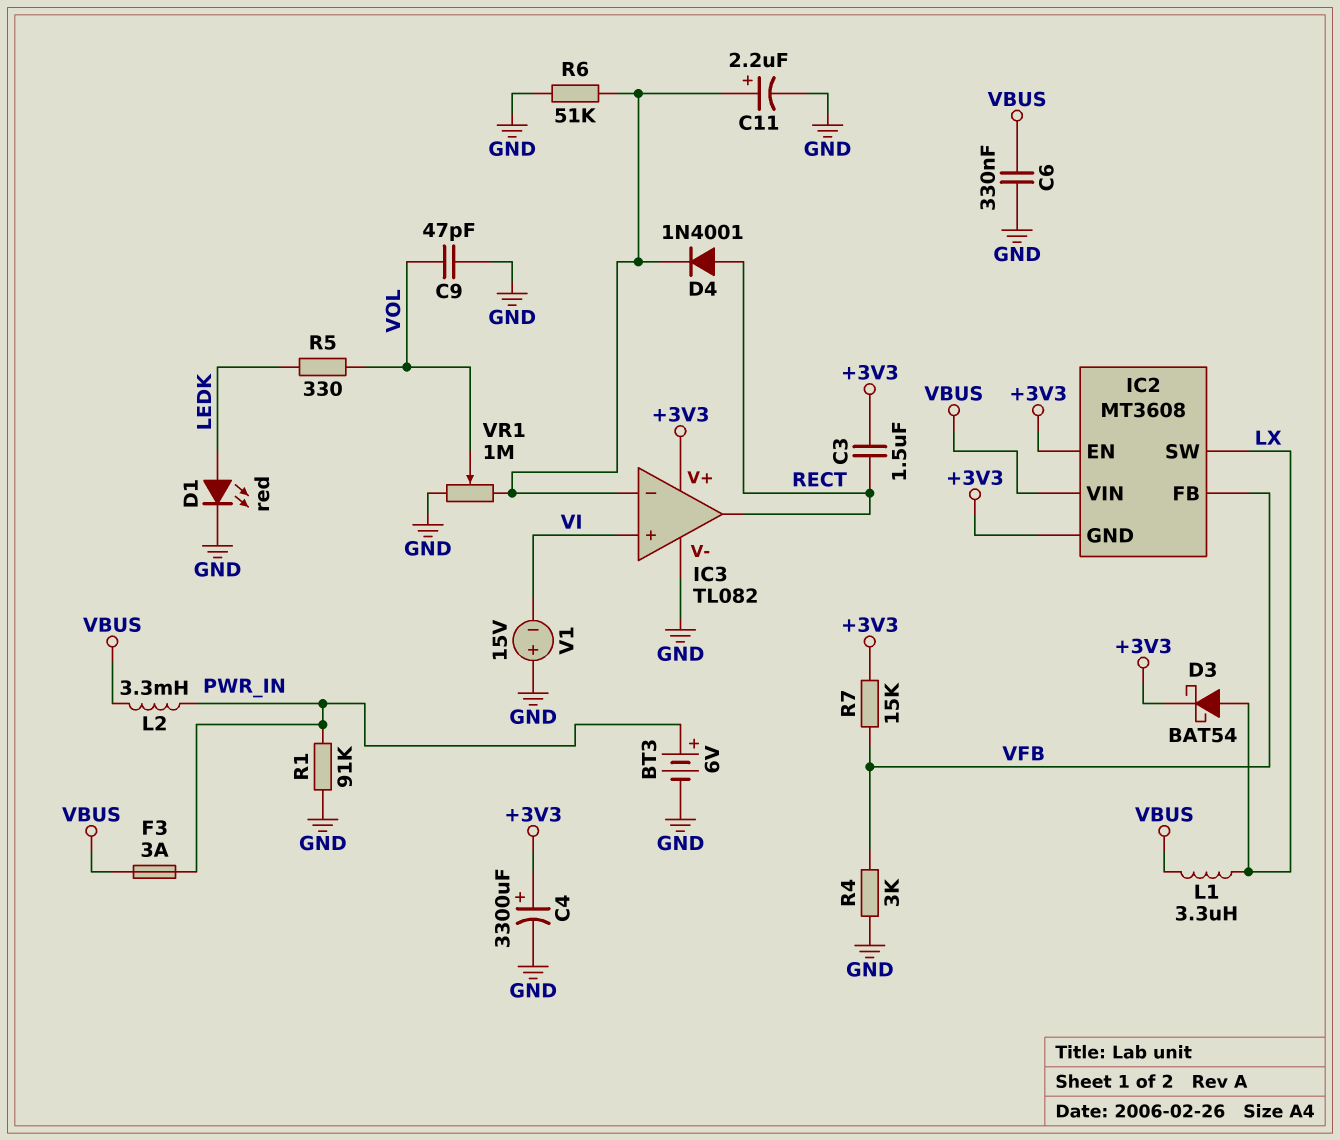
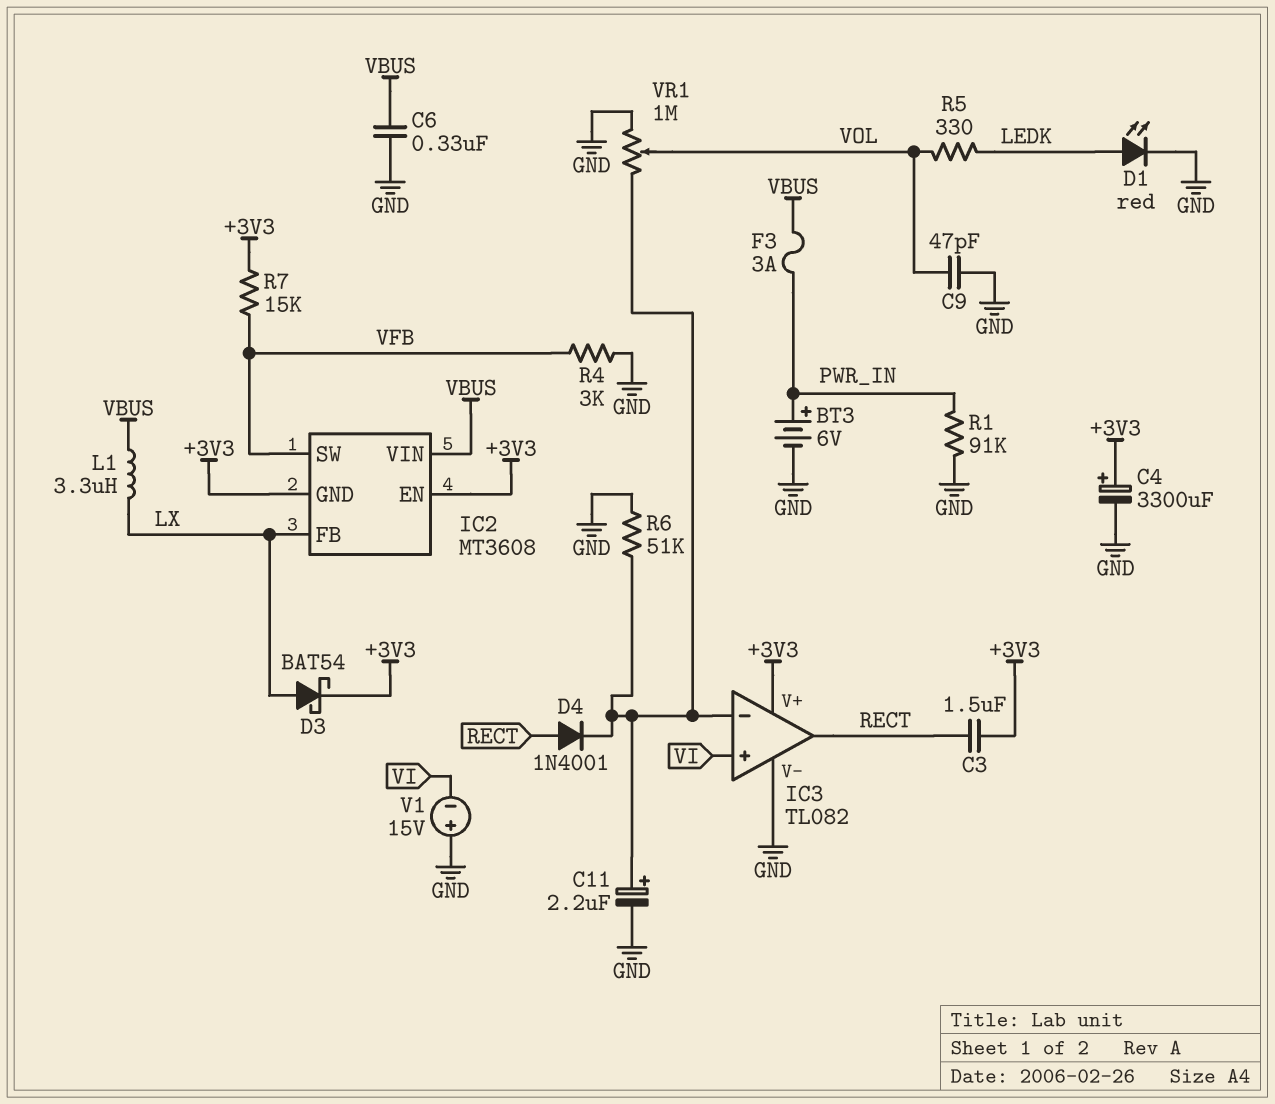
IC2 pin FB: VFB -> LX
IC2 pin SW: LX -> VFB
L2: 3.3mH (PWR_IN, VBUS) -> none

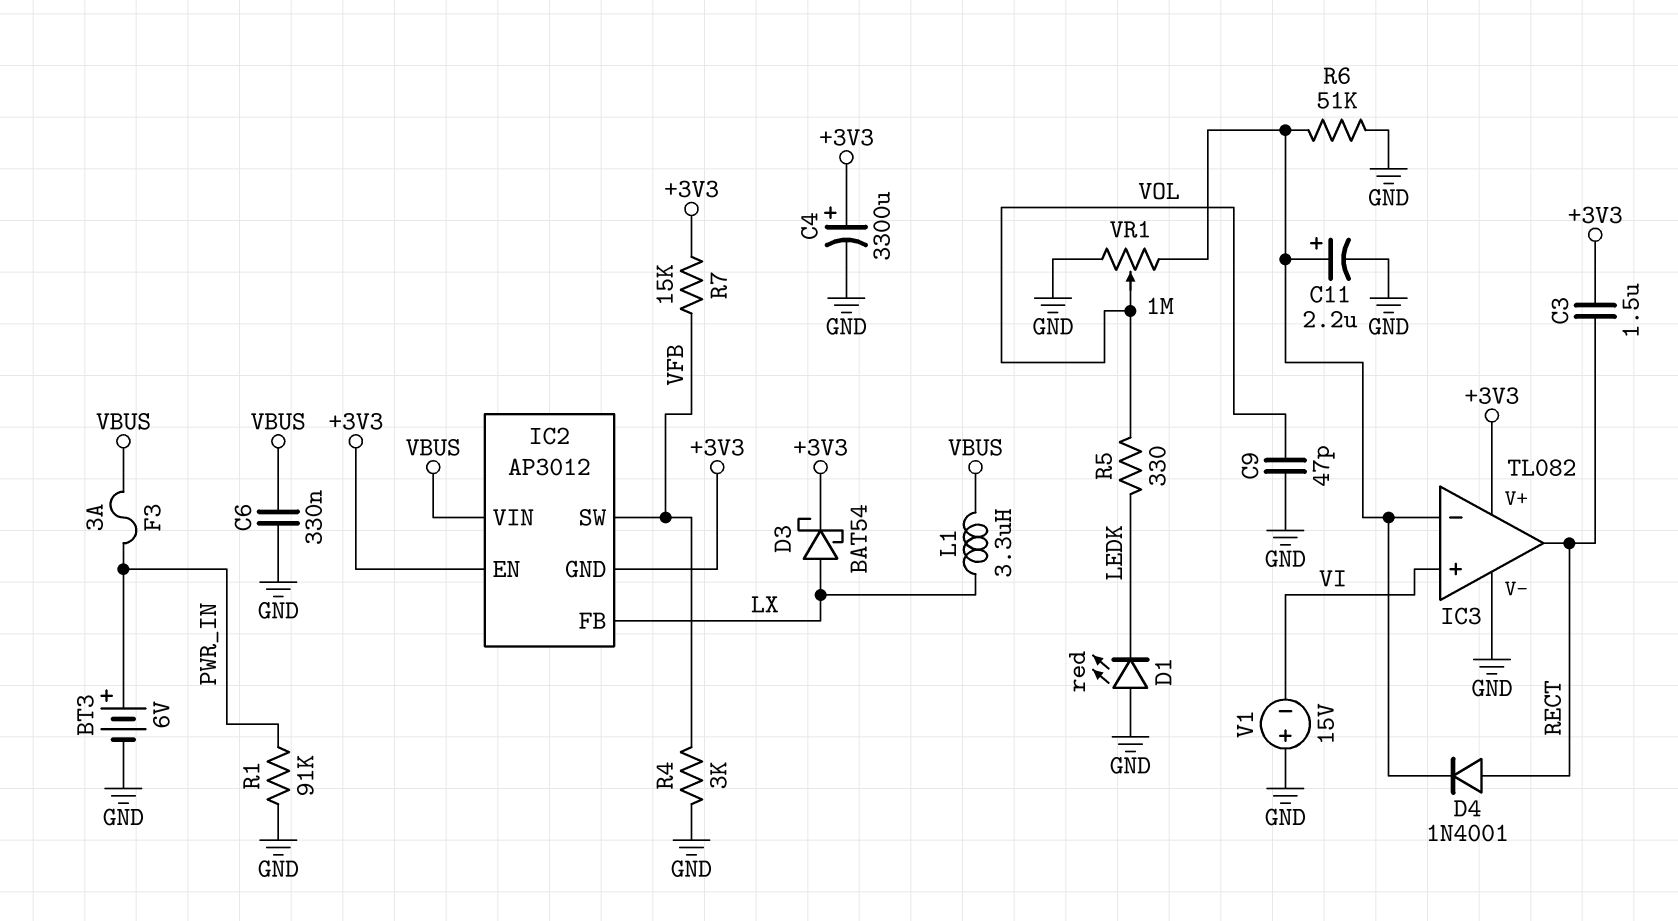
D1: LED red (A LEDK, K GND) -> LED red (A GND, K LEDK)
IC2: MT3608 -> AP3012

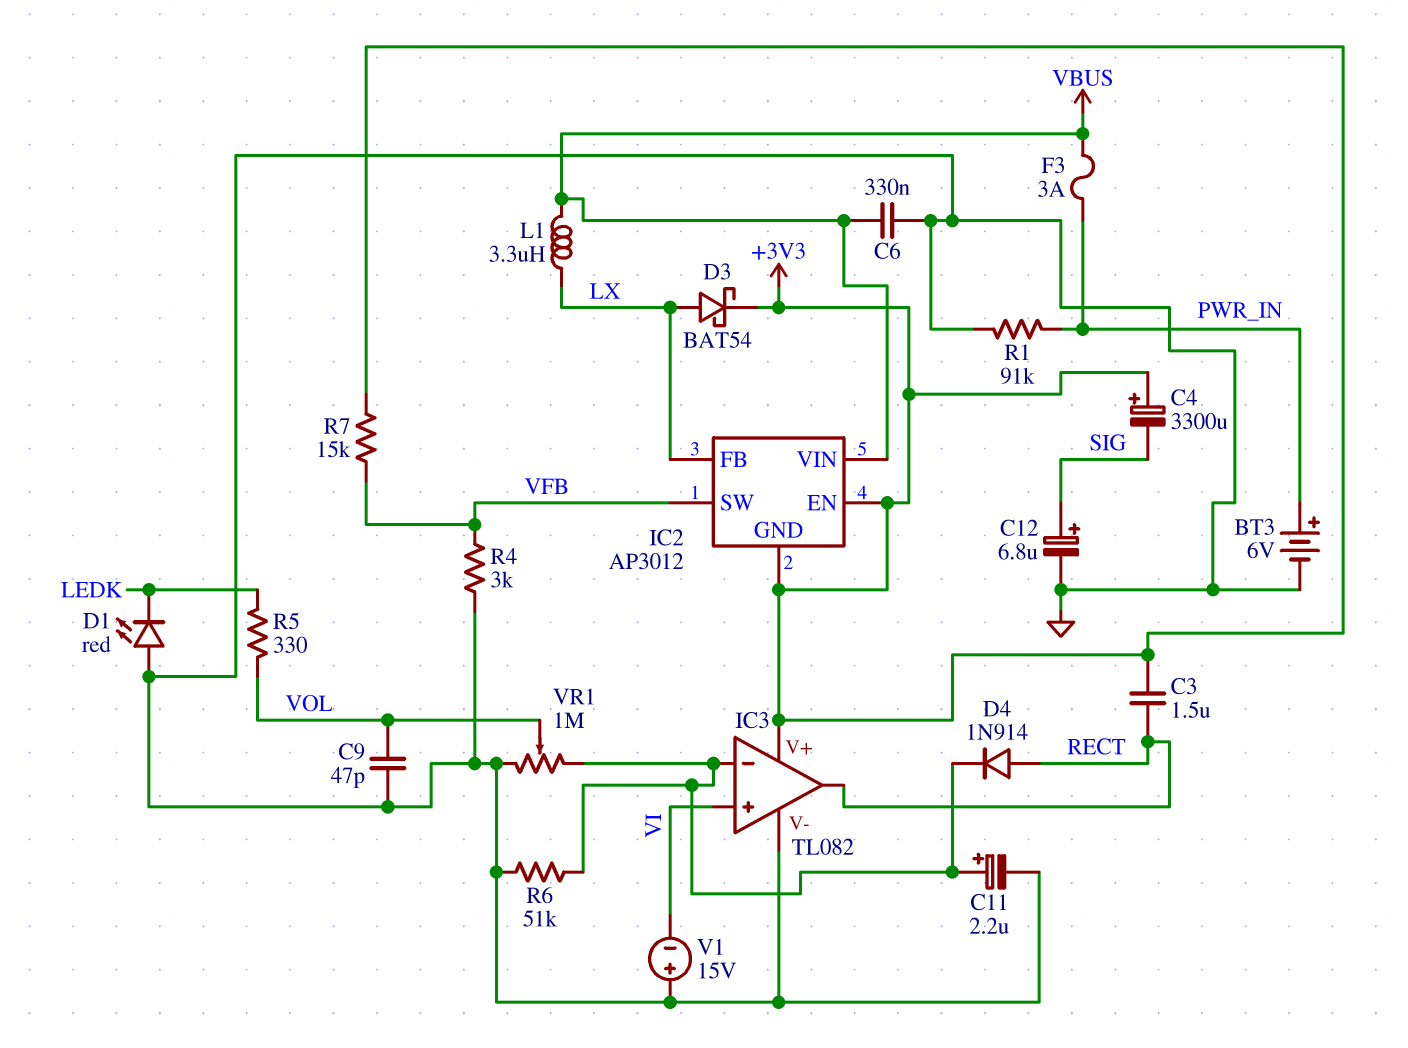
C4: 3300uF (plus +3V3, minus GND) -> 3300uF (plus +3V3, minus SIG)
C12: none -> 6.8uF (plus SIG, minus GND)
D4: diode 1N4001 (A RECT, K IC3/in-) -> diode 1N914 (A RECT, K IC3/in-)

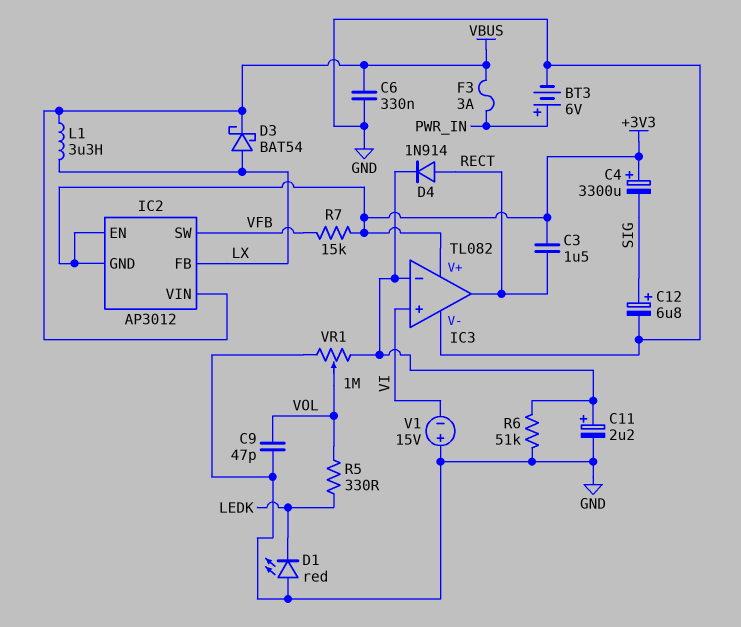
D3: schottky BAT54 (A LX, K +3V3) -> schottky BAT54 (A LX, K VBUS)
R1: 91k (GND, PWR_IN) -> none
R4: 3k (GND, VFB) -> none

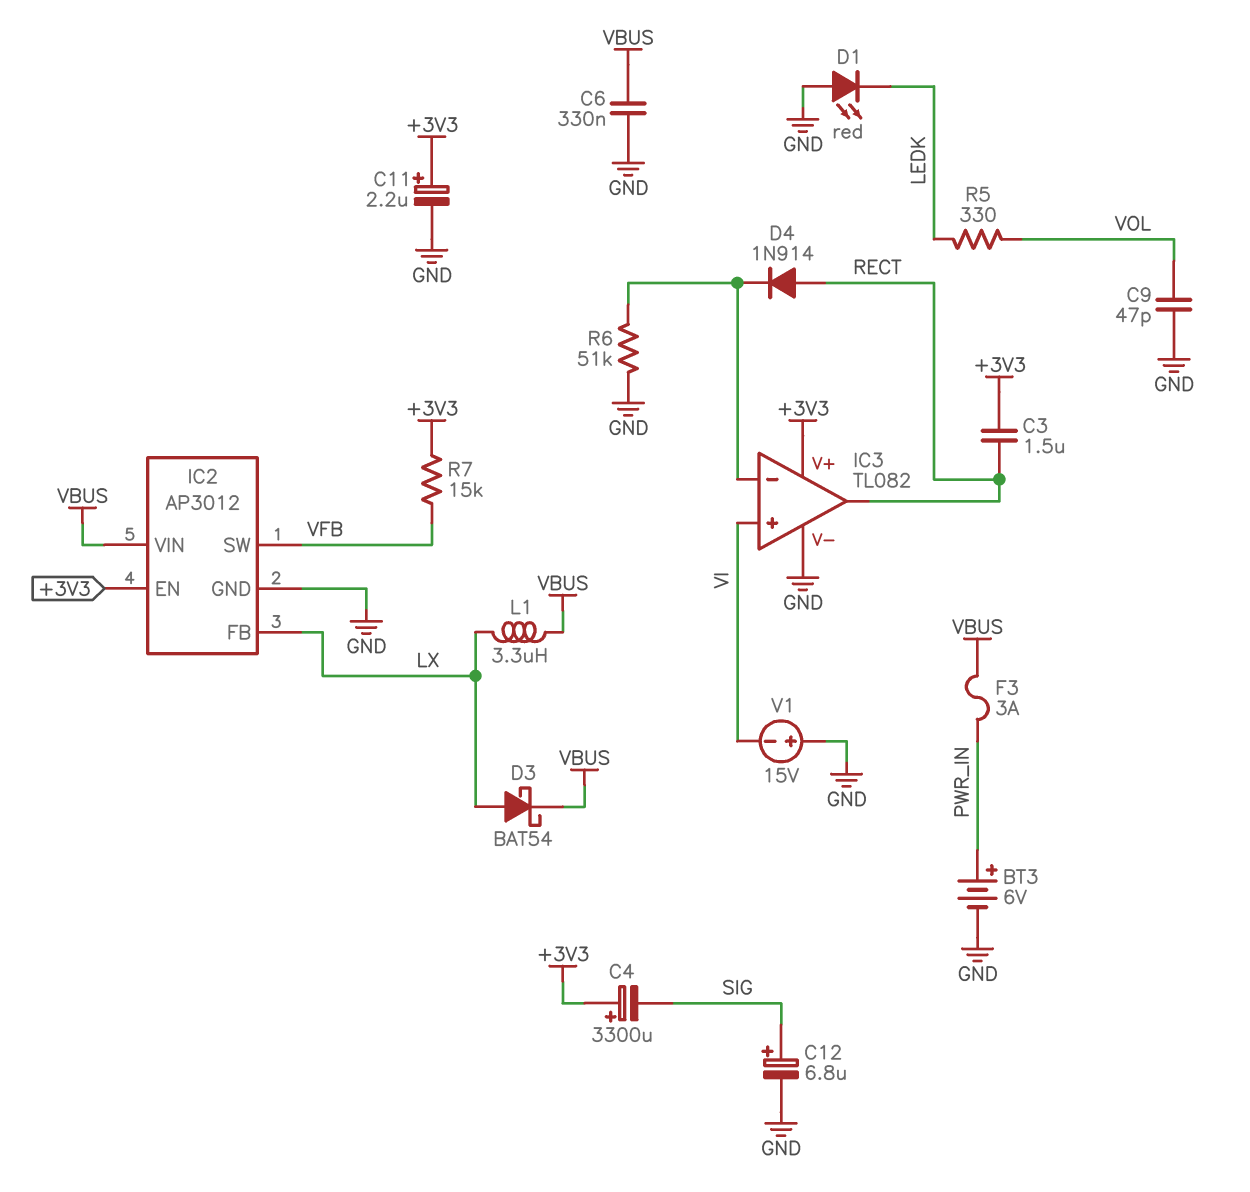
C11: 2.2uF (plus IC3/in-, minus GND) -> 2.2uF (plus +3V3, minus GND)
IC2 pin GND: +3V3 -> GND
VR1: 1M (GND, IC3/in-, wiper VOL) -> none

